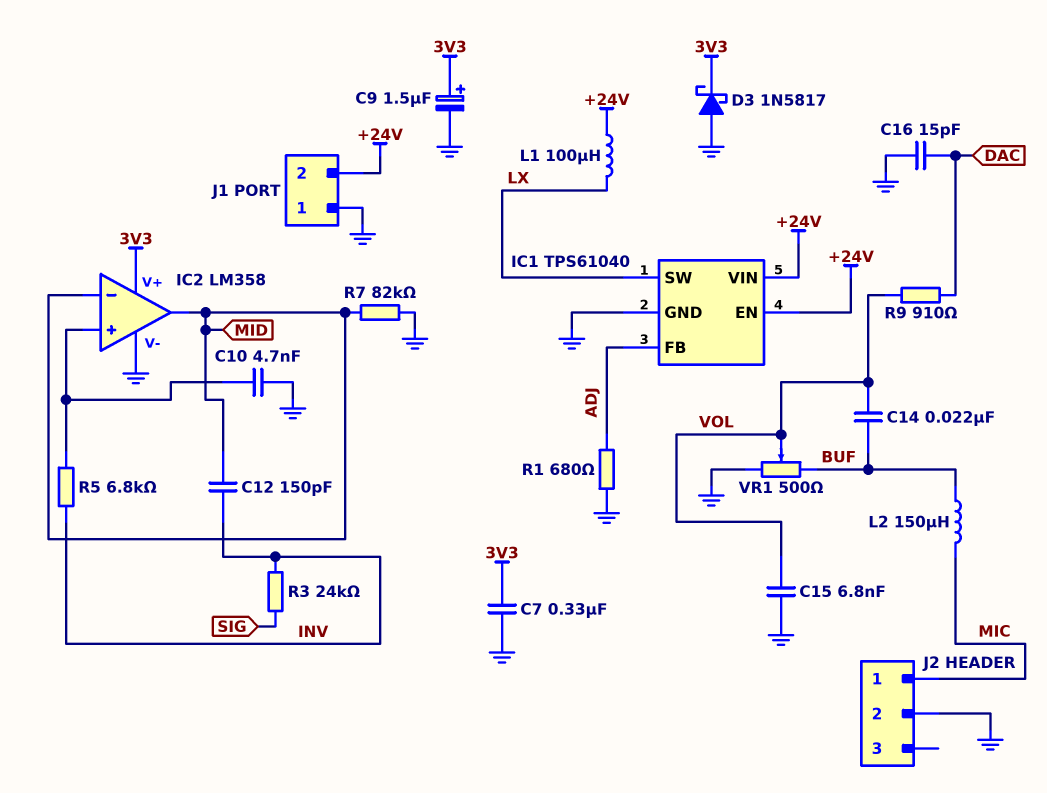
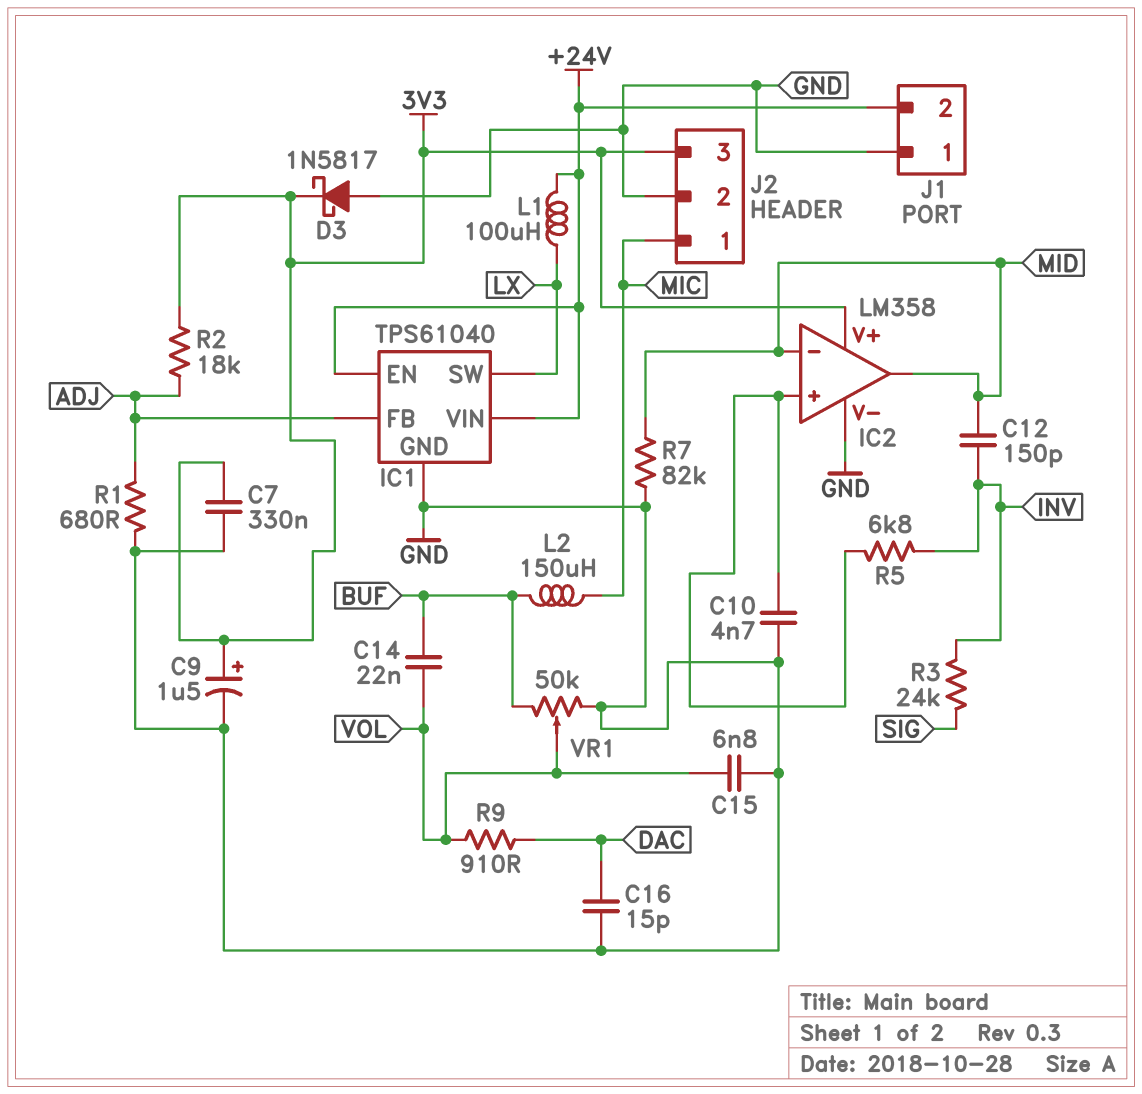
J2 pin 3: none -> 3V3
R2: none -> 18k (3V3, ADJ)
VR1: 500 (BUF, GND, wiper VOL) -> 50k (BUF, GND, wiper VOL)

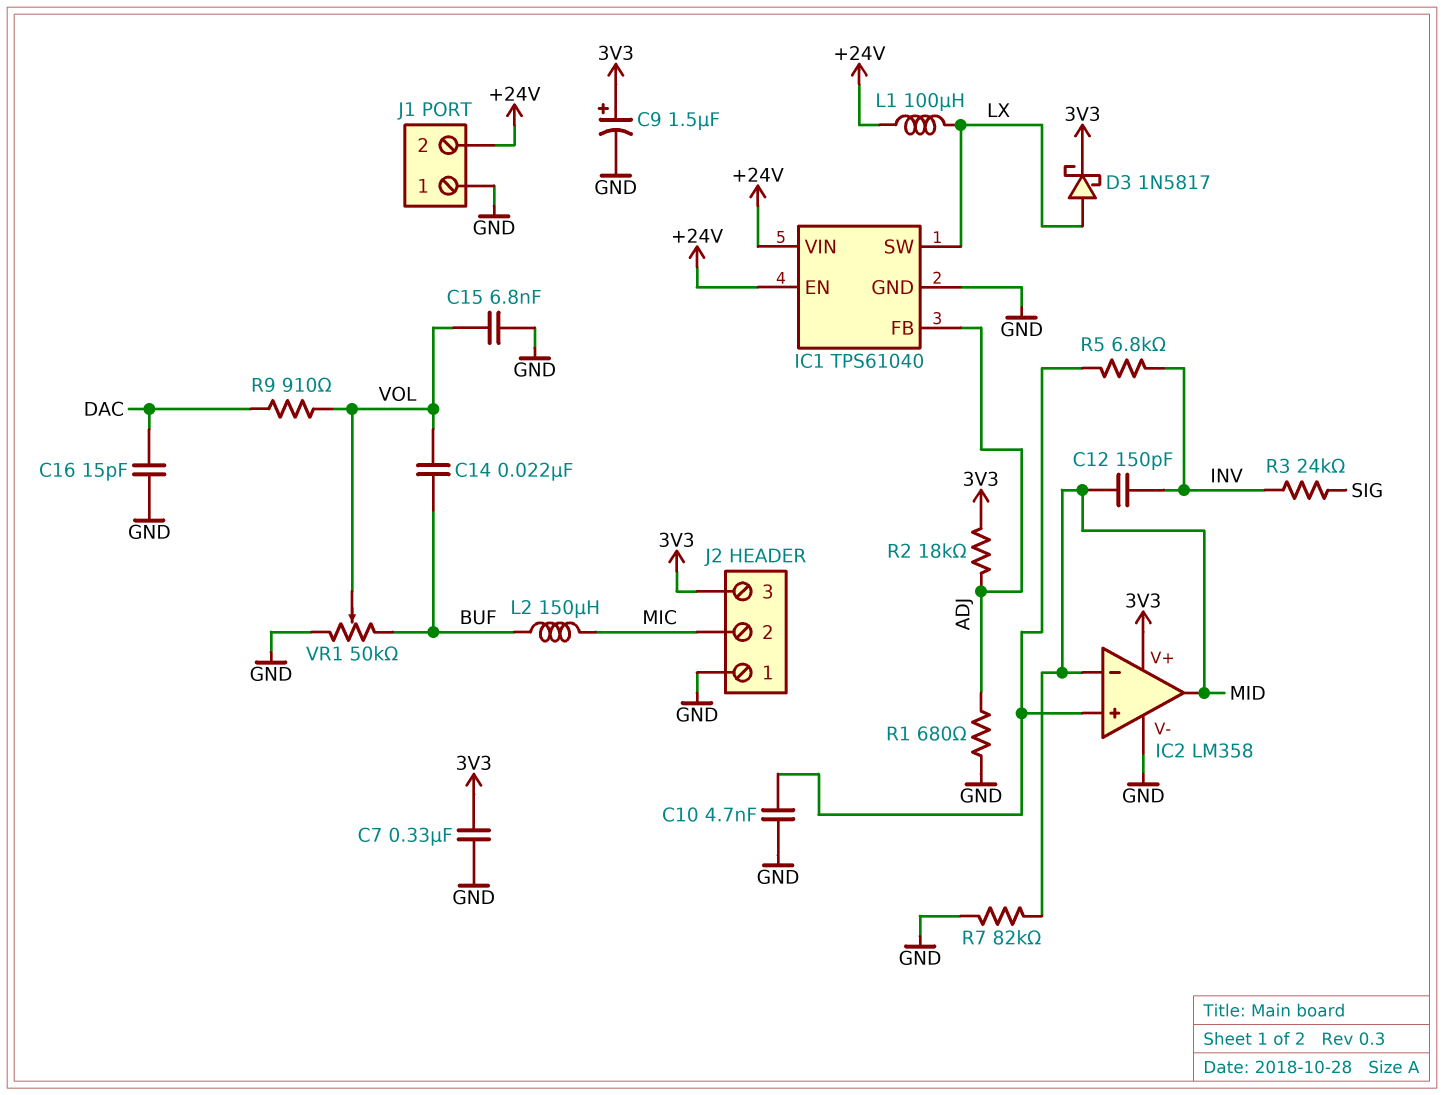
D3: schottky 1N5817 (A GND, K 3V3) -> schottky 1N5817 (A LX, K 3V3)
J2 pin 1: MIC -> GND
J2 pin 2: GND -> MIC

